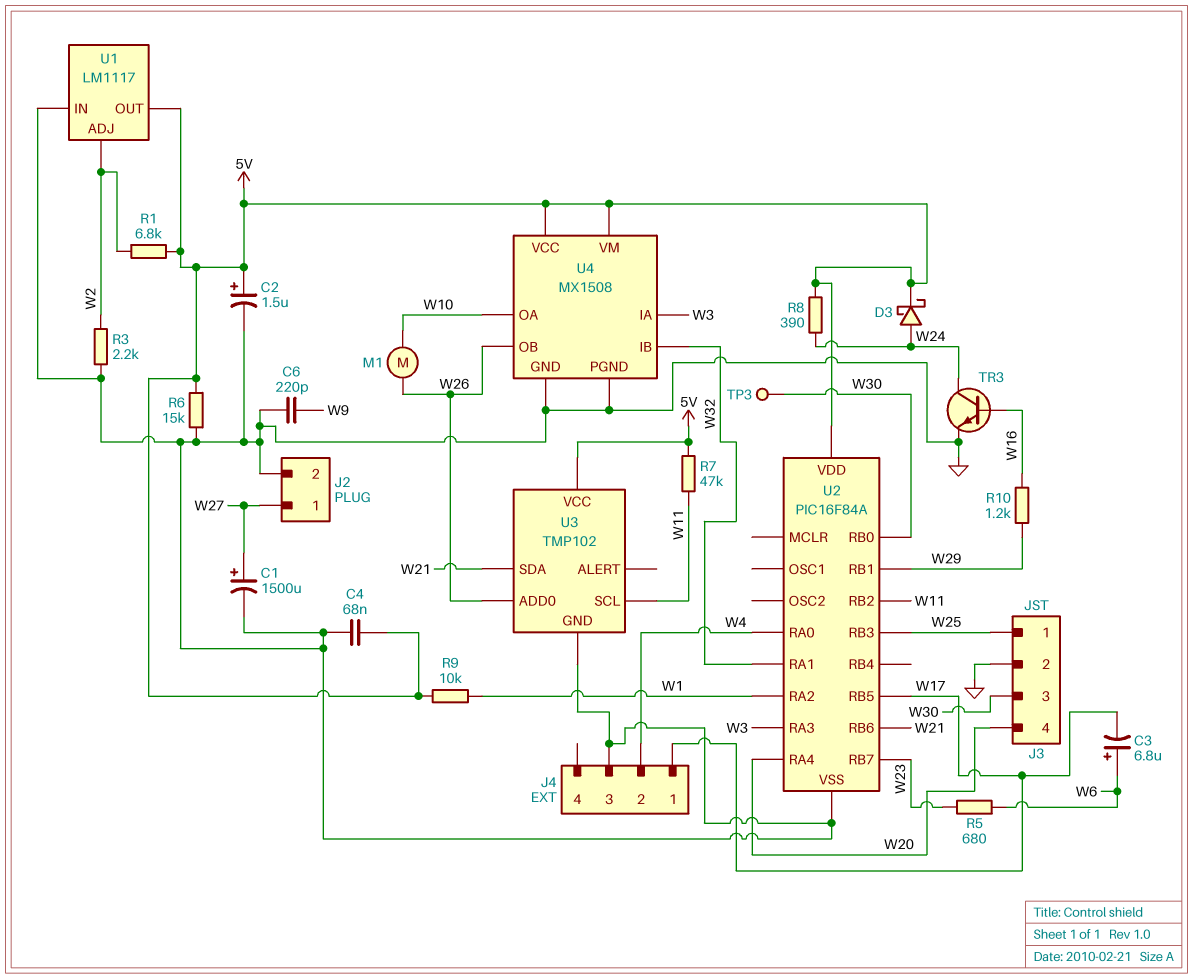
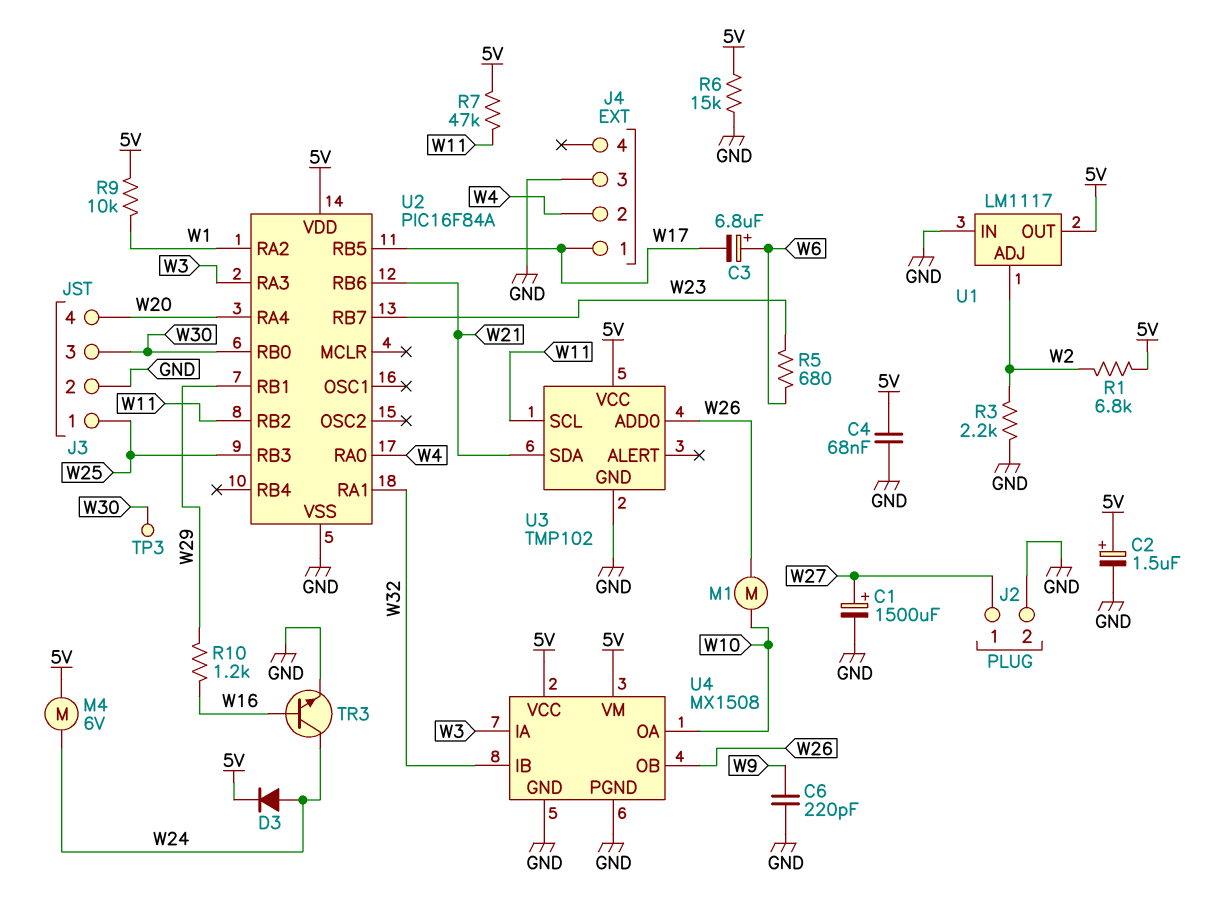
D3: schottky (A W24, K 5V) -> diode (A W24, K 5V)
M4: none -> motor 6V (5V, W24)
R8: 390 (5V, W24) -> none

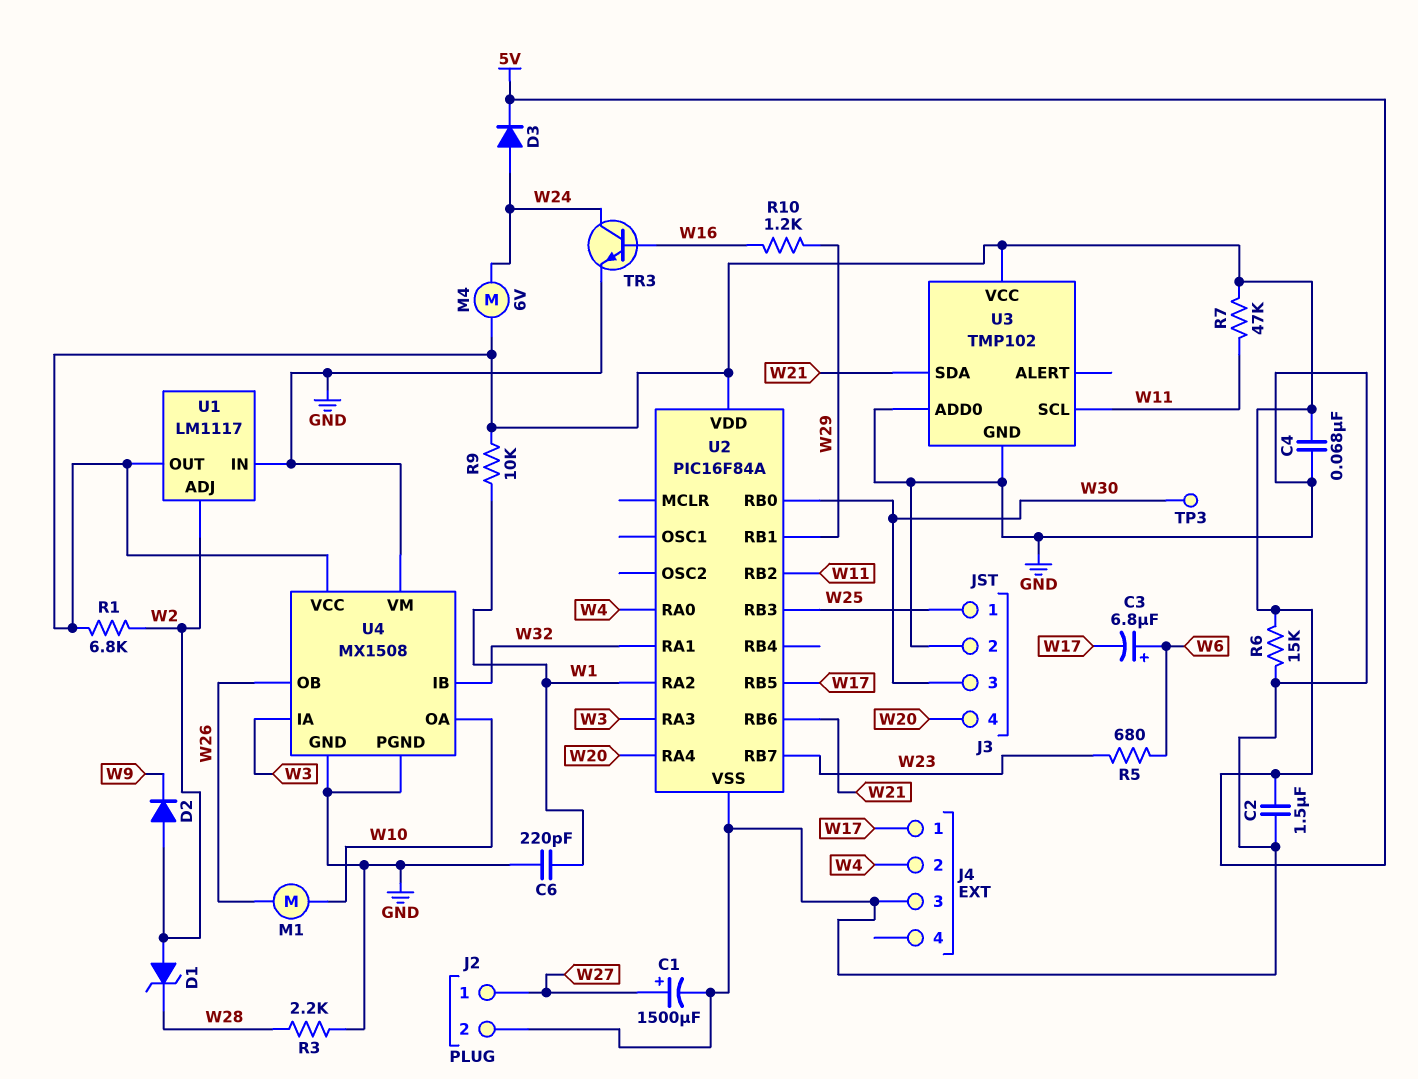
C2: 1.5uF (plus 5V, minus GND) -> 1.5uF (5V, GND)
C6: 220pF (GND, W9) -> 220pF (GND, W1)
D1: none -> zener (A W2, K W28)
D2: none -> diode (A W2, K W9)
R3: 2.2k (GND, W2) -> 2.2k (GND, W28)
U3 pin ADD0: W26 -> GND
U4 pin VM: 5V -> GND

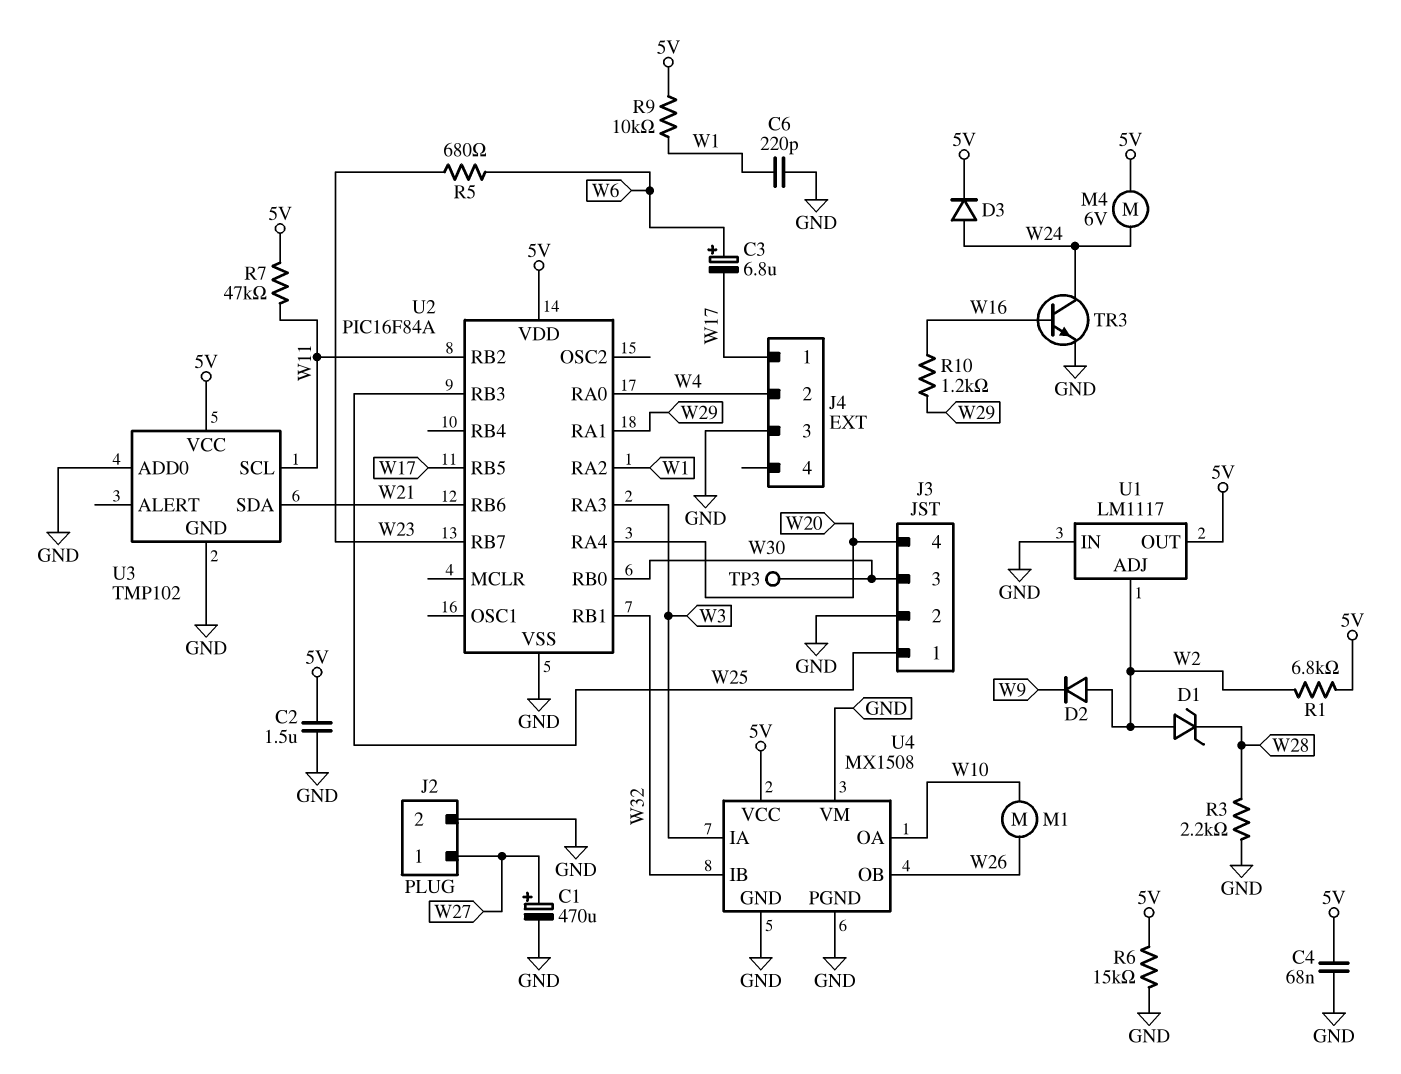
C1: 1500uF (plus W27, minus GND) -> 470uF (plus W27, minus GND)
U2 pin RA1: W32 -> W29
U2 pin RB1: W29 -> W32

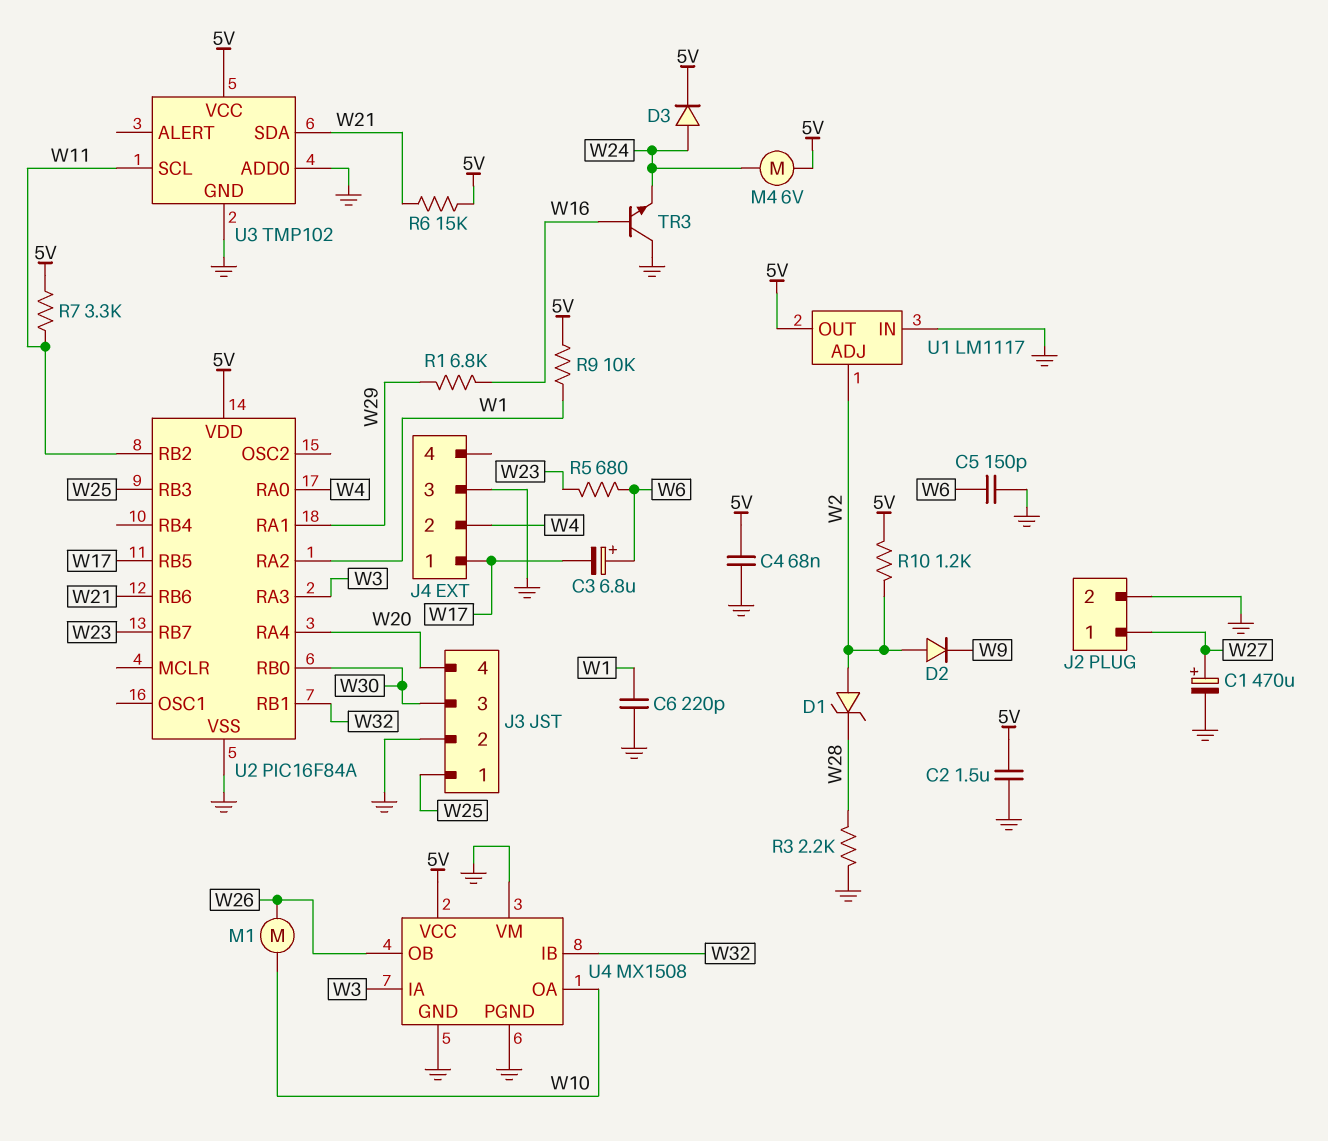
C5: none -> 150pF (GND, W6)
R1: 6.8k (5V, W2) -> 6.8k (W16, W29)
R6: 15k (5V, GND) -> 15k (5V, W21)
R7: 47k (5V, W11) -> 3.3k (5V, W11)
R10: 1.2k (W16, W29) -> 1.2k (5V, W2)
TP3: test point (W30) -> none
TR3: NPN (B W16, C W24, E GND) -> NPN (B W16, C GND, E W24)

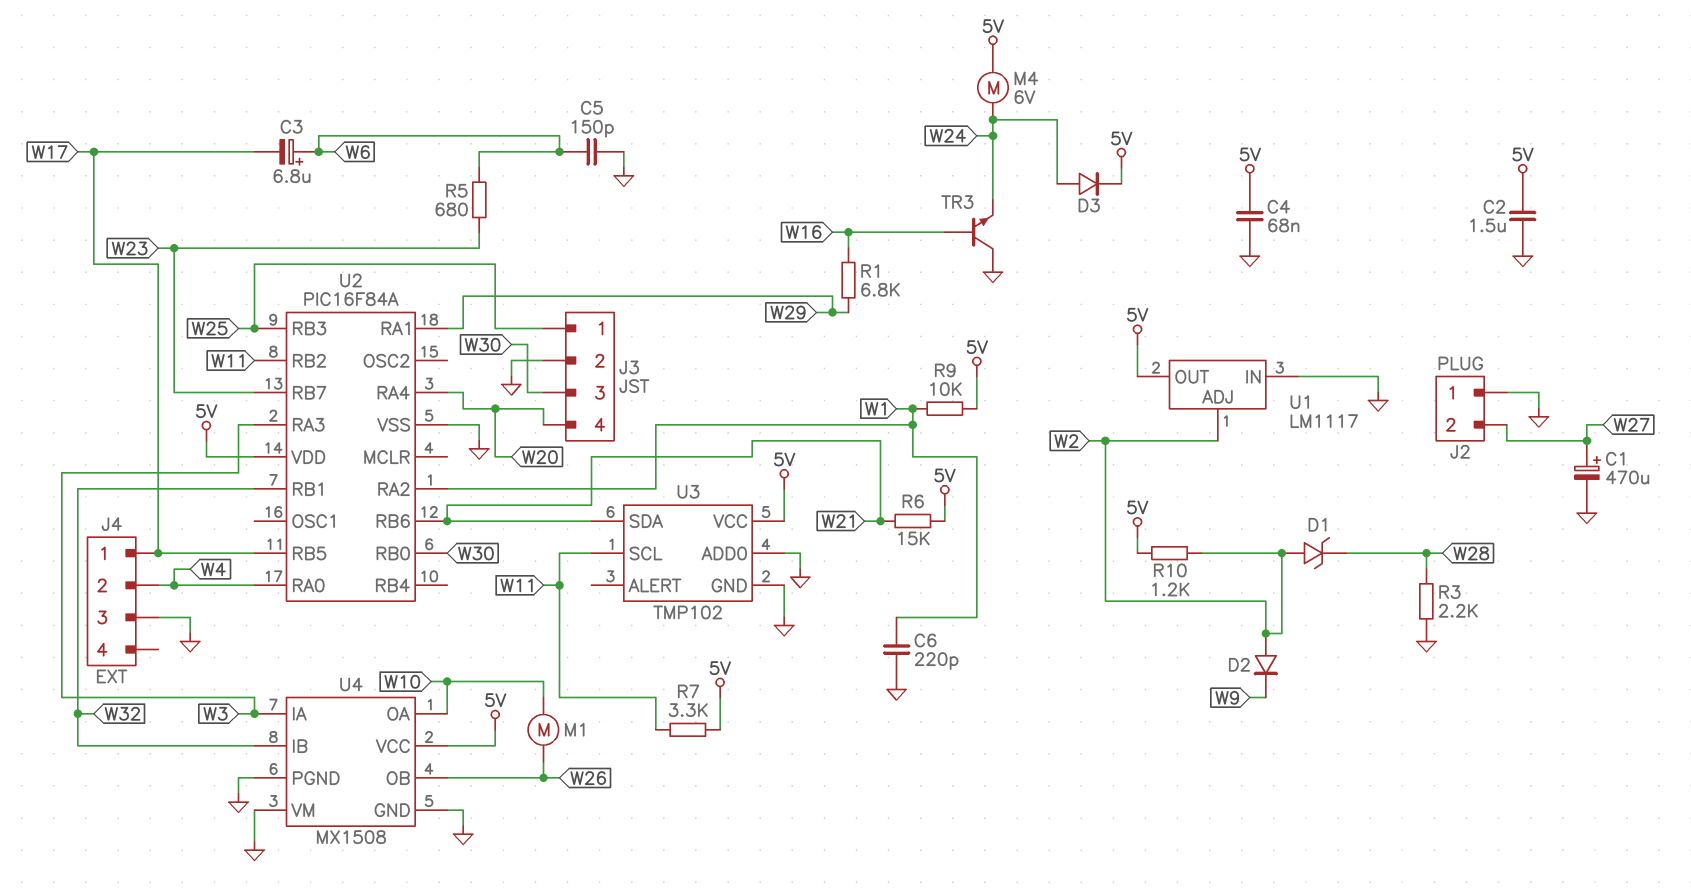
J2 pin 1: W27 -> GND
J2 pin 2: GND -> W27

